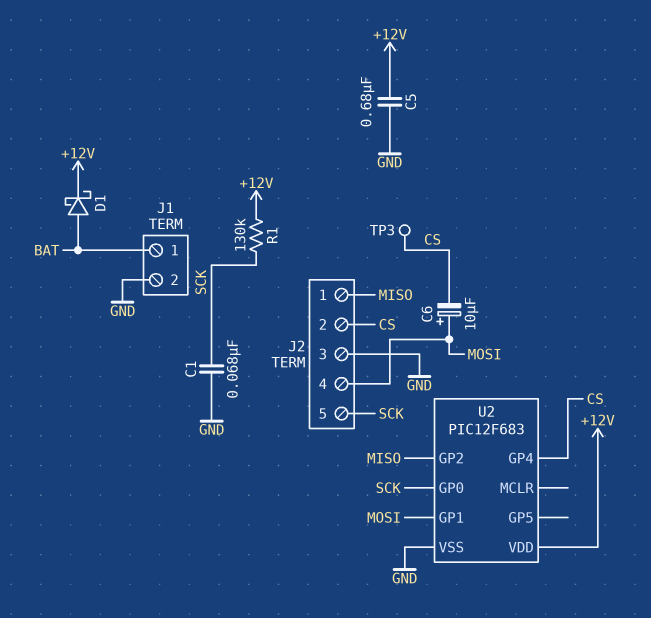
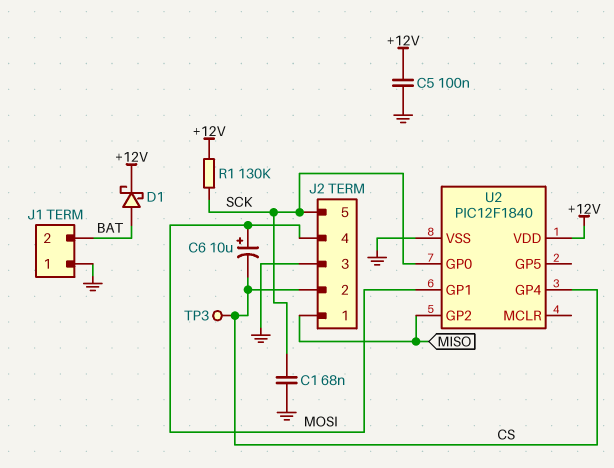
C5: 680nF (+12V, GND) -> 100nF (+12V, GND)
J1 pin 1: BAT -> GND
J1 pin 2: GND -> BAT
U2: PIC12F683 -> PIC12F1840

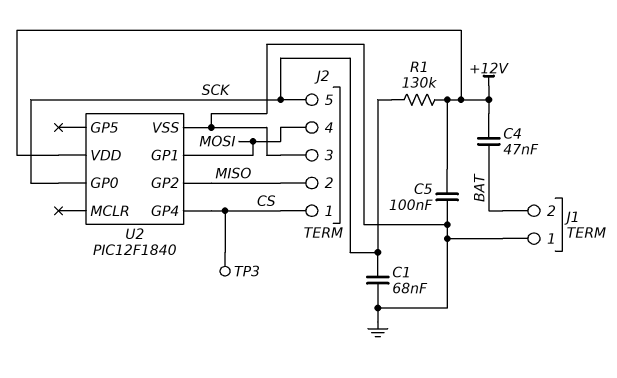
C4: none -> 47nF (+12V, BAT)
C6: 10uF (plus MOSI, minus CS) -> none
D1: schottky (A BAT, K +12V) -> none
J2 pin 1: MISO -> CS
J2 pin 2: CS -> MISO

